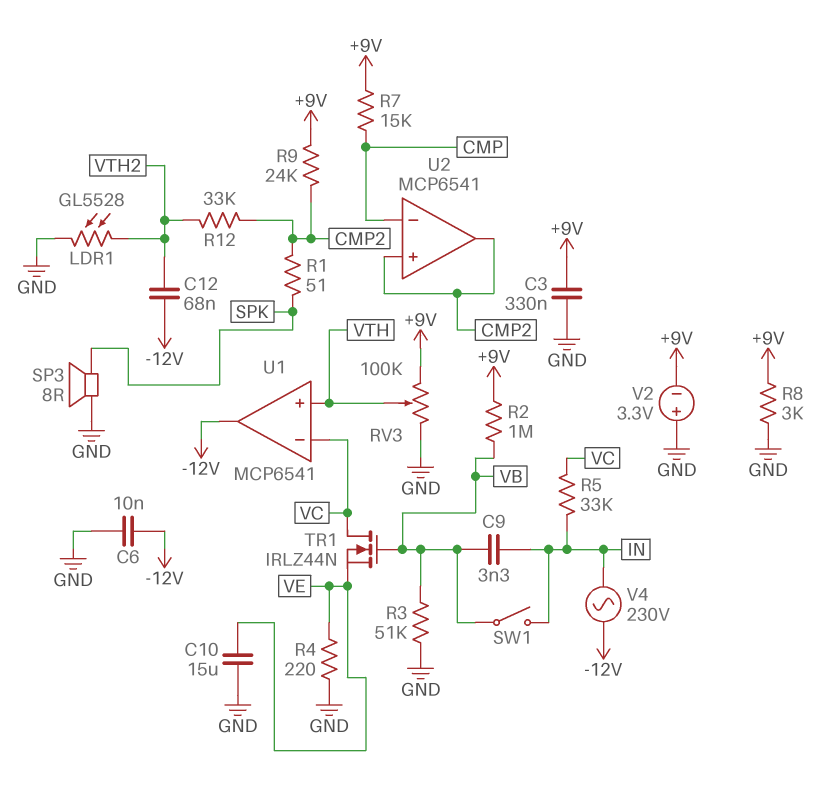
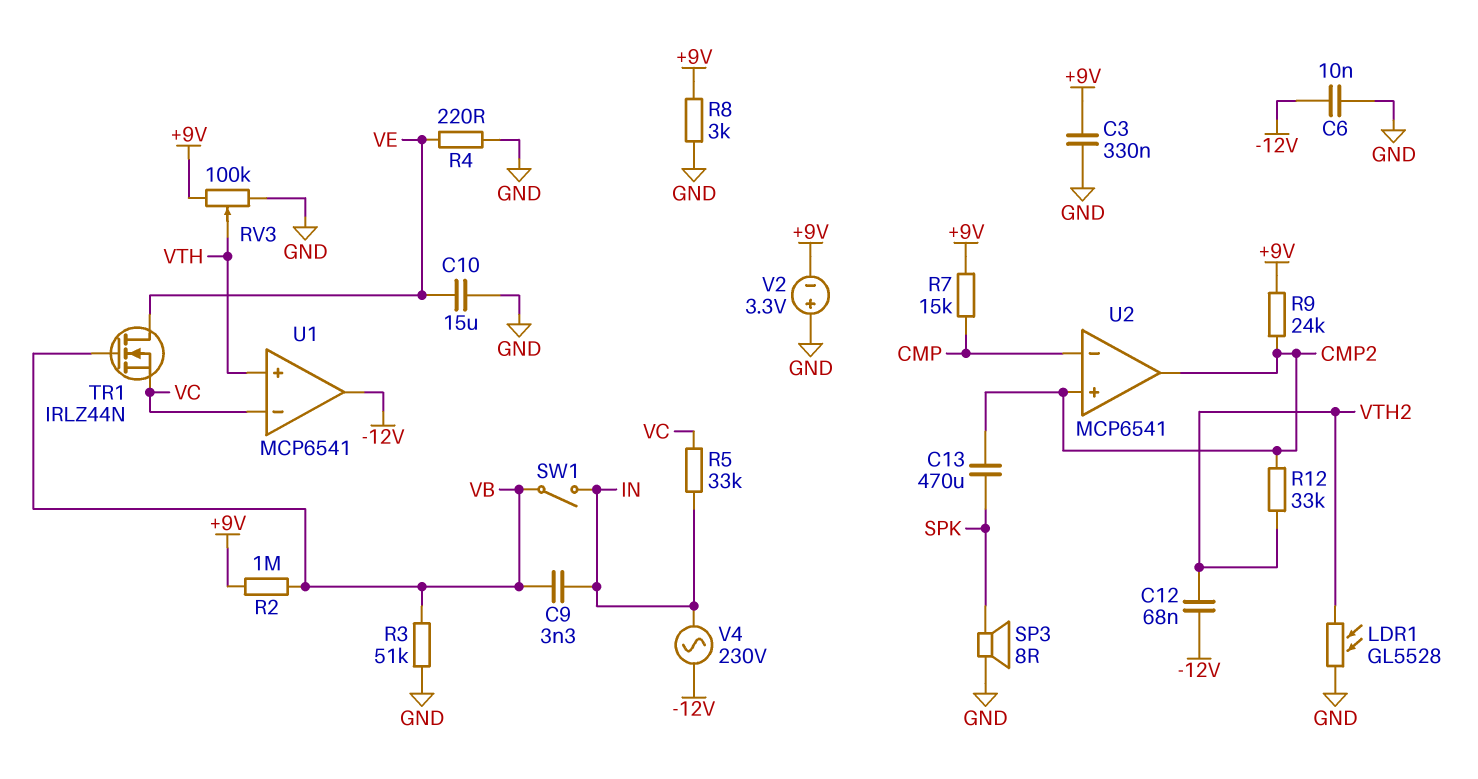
C13: none -> 470uF (CMP2, SPK)
R1: 51 (CMP2, SPK) -> none
TR1: NMOS IRLZ44N (G VB, D VC, S VE) -> NMOS IRLZ44N (G VB, D VE, S VC)

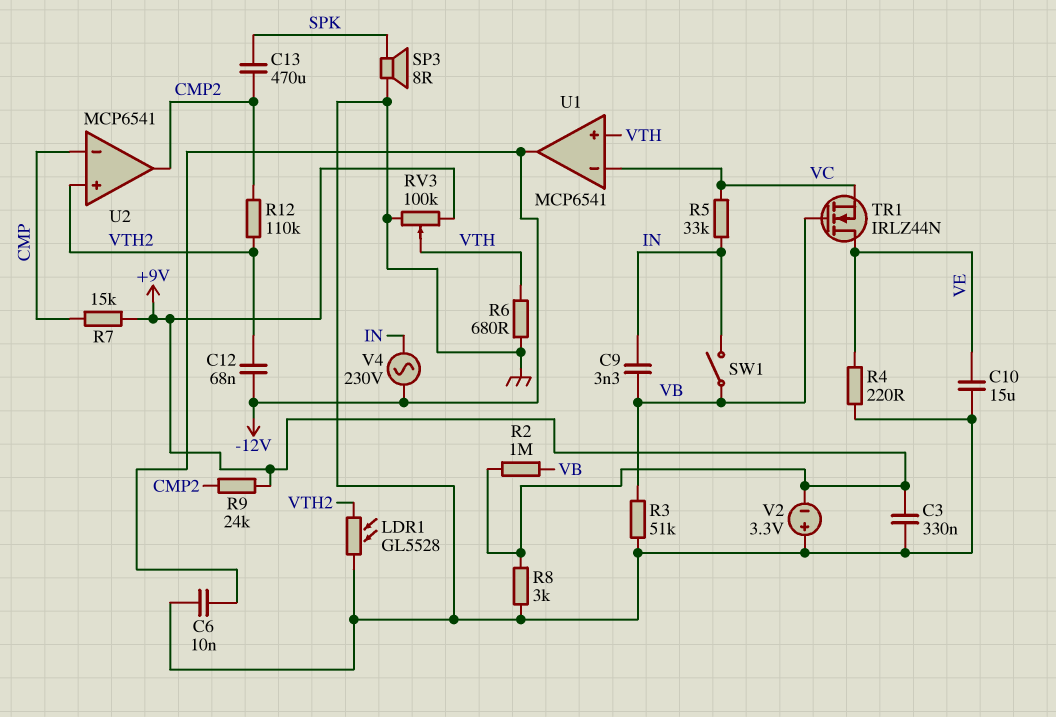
R6: none -> 680 (GND, VTH)
R12: 33k (CMP2, VTH2) -> 110k (CMP2, VTH2)
U2 pin in+: CMP2 -> VTH2

